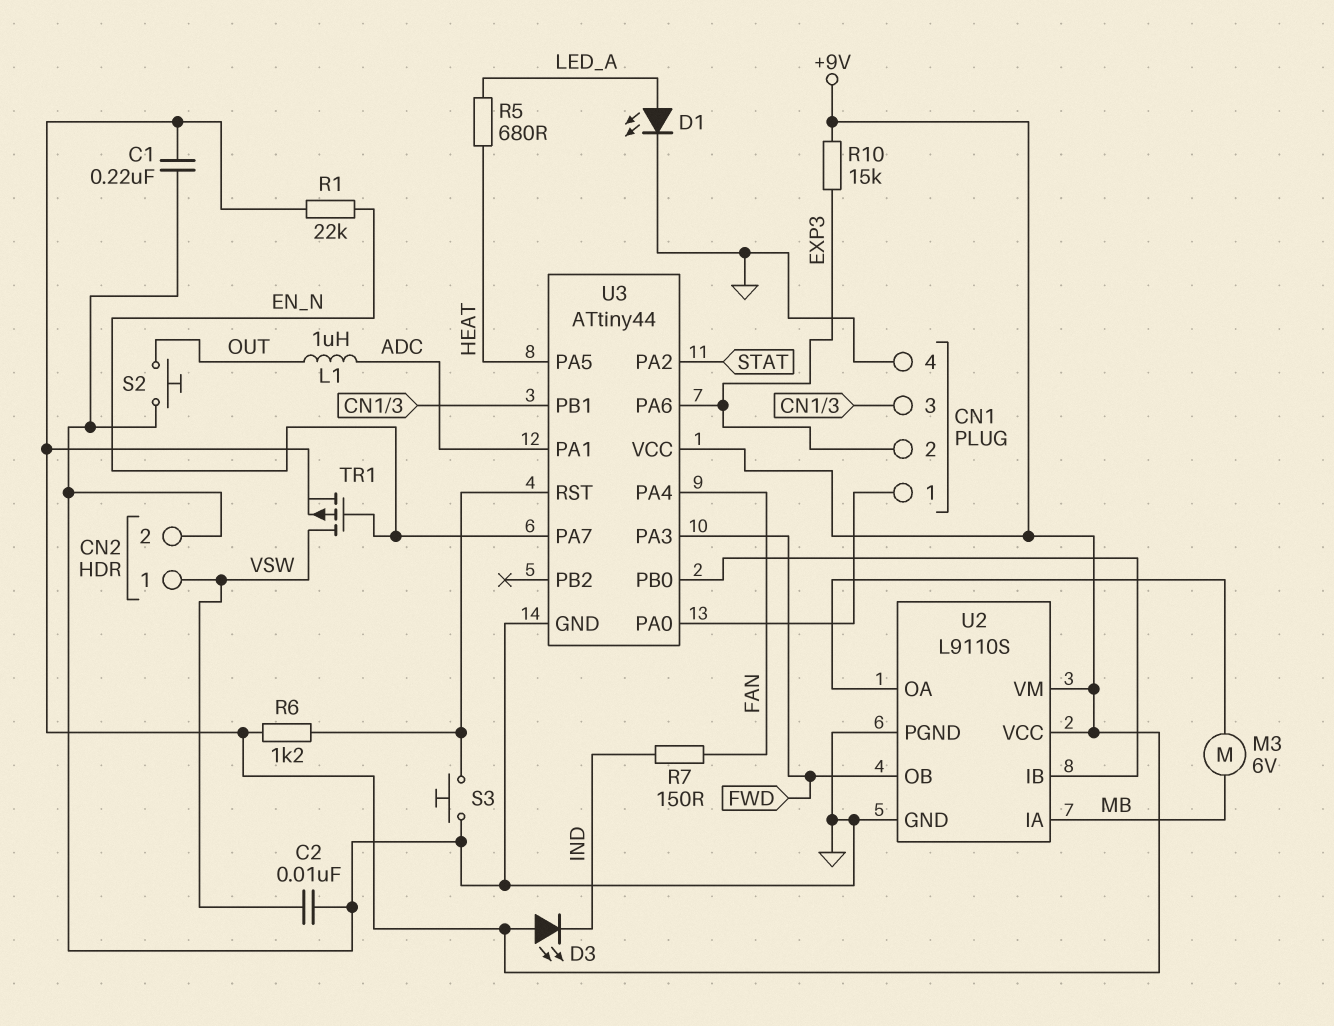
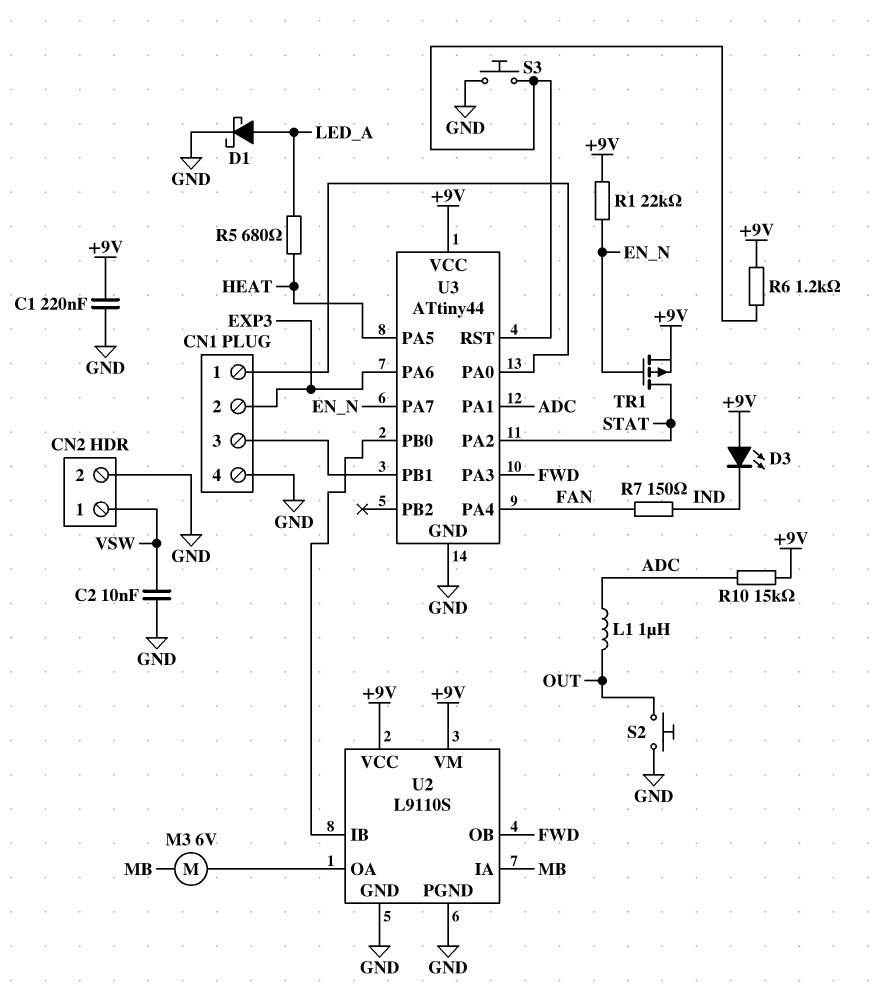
D1: LED (A LED_A, K GND) -> schottky (A LED_A, K GND)
R10: 15k (+9V, EXP3) -> 15k (+9V, ADC)
TR1: PMOS (G EN_N, D VSW, S +9V) -> PMOS (G EN_N, D STAT, S +9V)

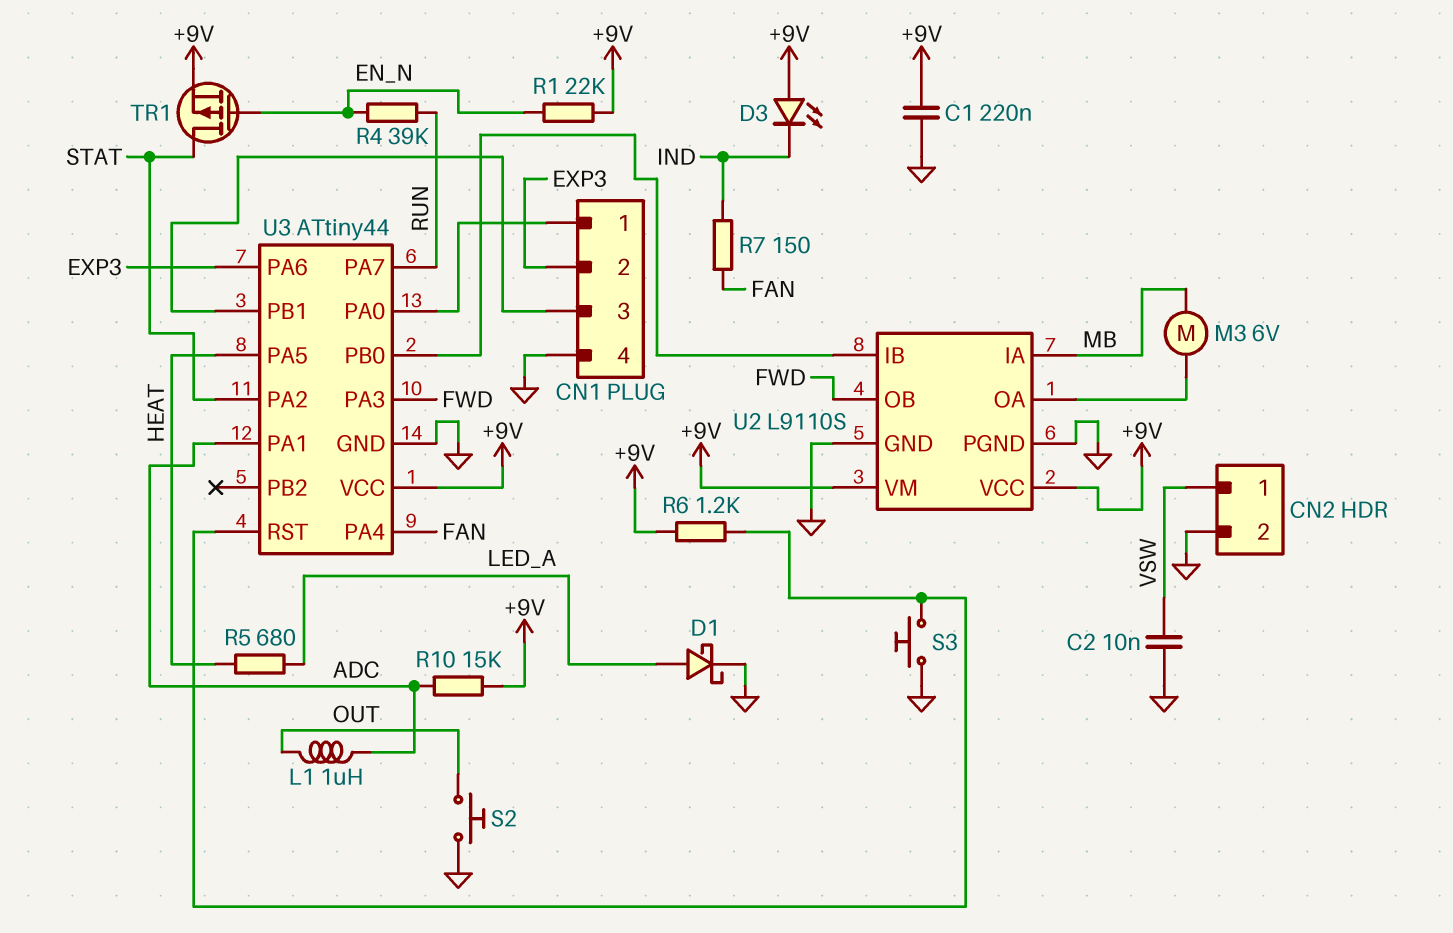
R4: none -> 39k (EN_N, RUN)
U3 pin PA7: EN_N -> RUN

